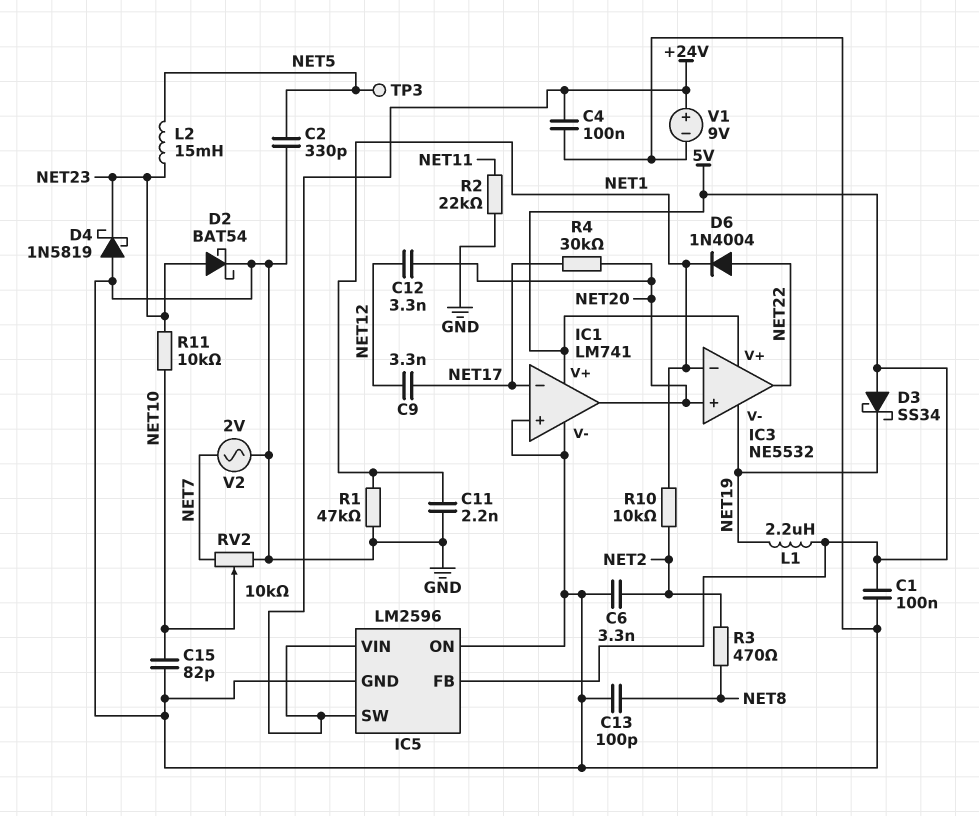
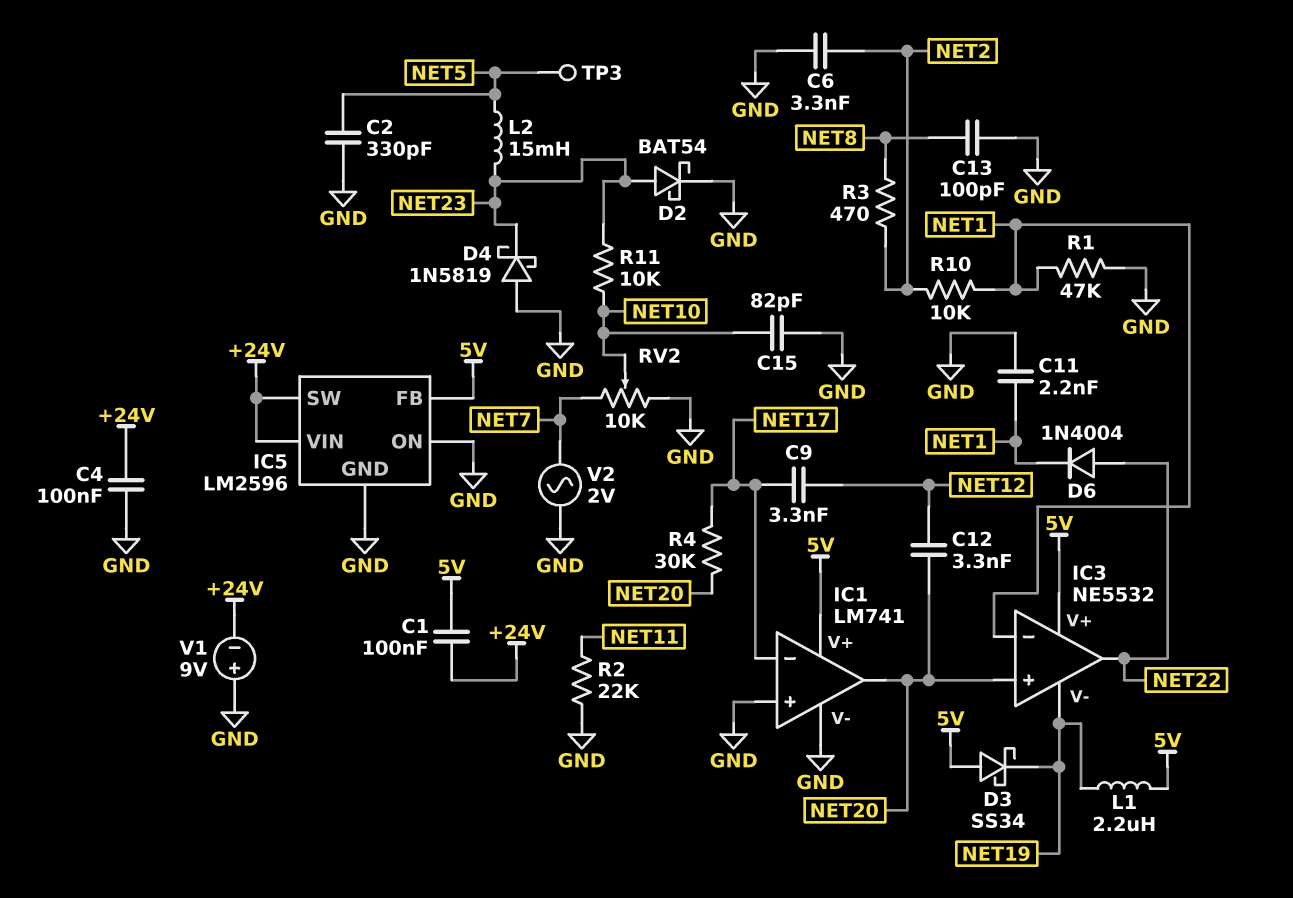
C1: 100nF (5V, GND) -> 100nF (+24V, 5V)
V1: 9V (plus +24V, minus GND) -> 9V (plus GND, minus +24V)

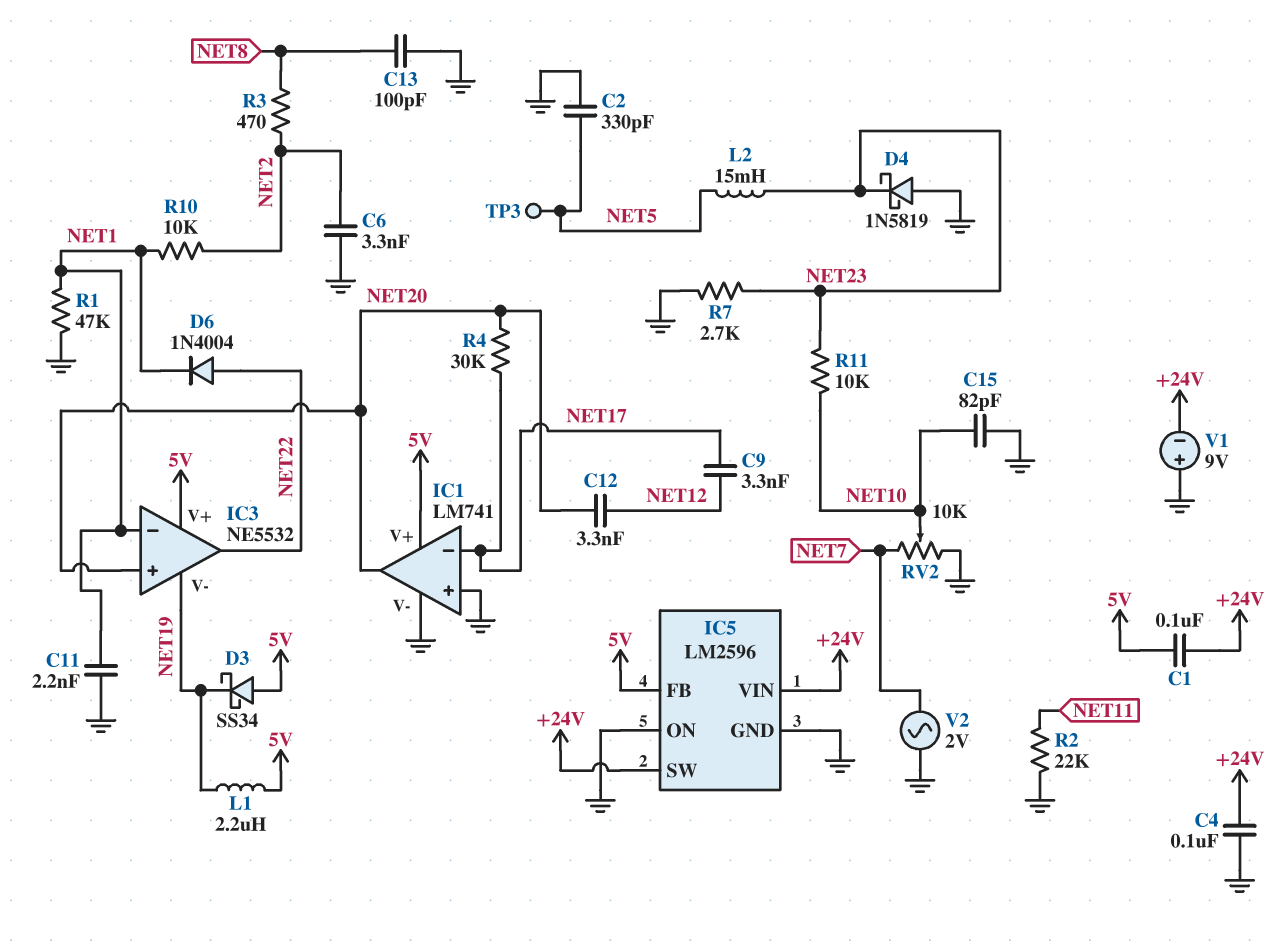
D2: schottky BAT54 (A NET23, K GND) -> none
R7: none -> 2.7k (GND, NET23)

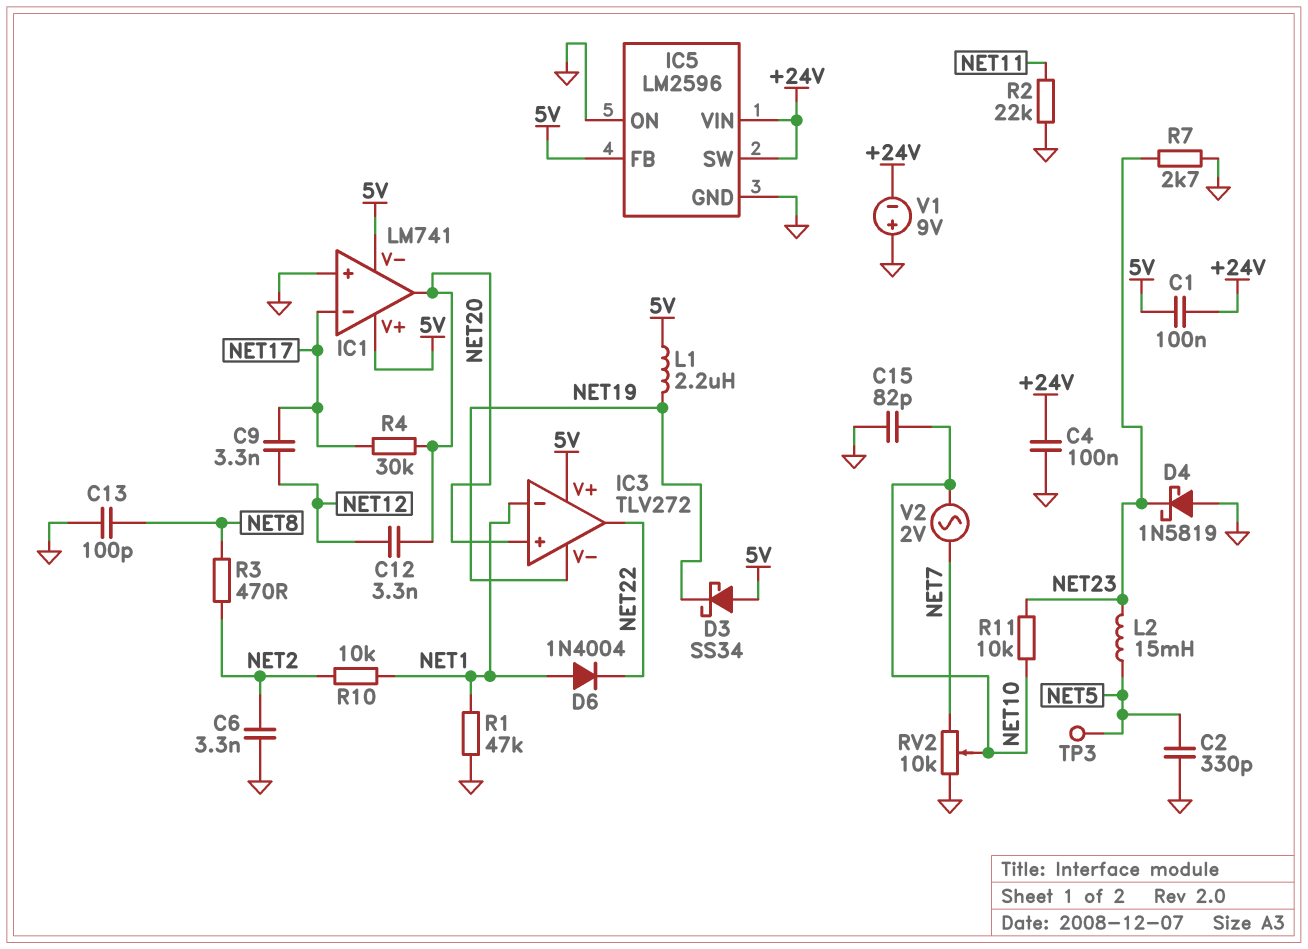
C11: 2.2nF (GND, NET1) -> none
D6: diode 1N4004 (A NET22, K NET1) -> diode 1N4004 (A NET1, K NET22)
IC1 pin V-: GND -> 5V
IC3: NE5532 -> TLV272
V2: AC 2V (GND, NET7) -> AC 2V (NET7, NET10)

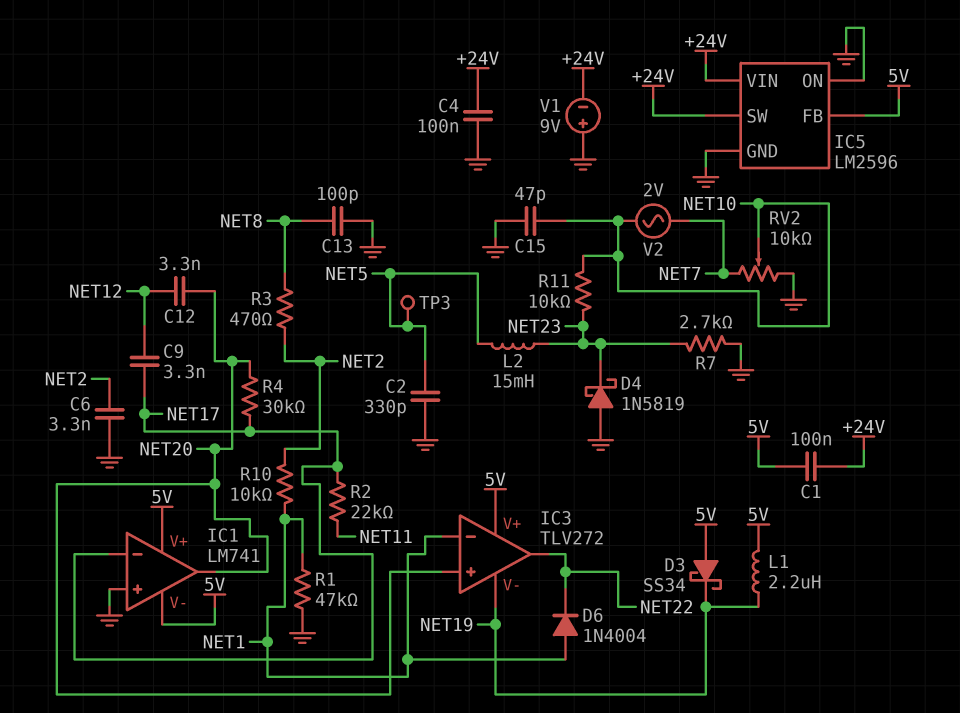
C15: 82pF (GND, NET10) -> 47pF (GND, NET10)
R2: 22k (GND, NET11) -> 22k (NET11, NET17)

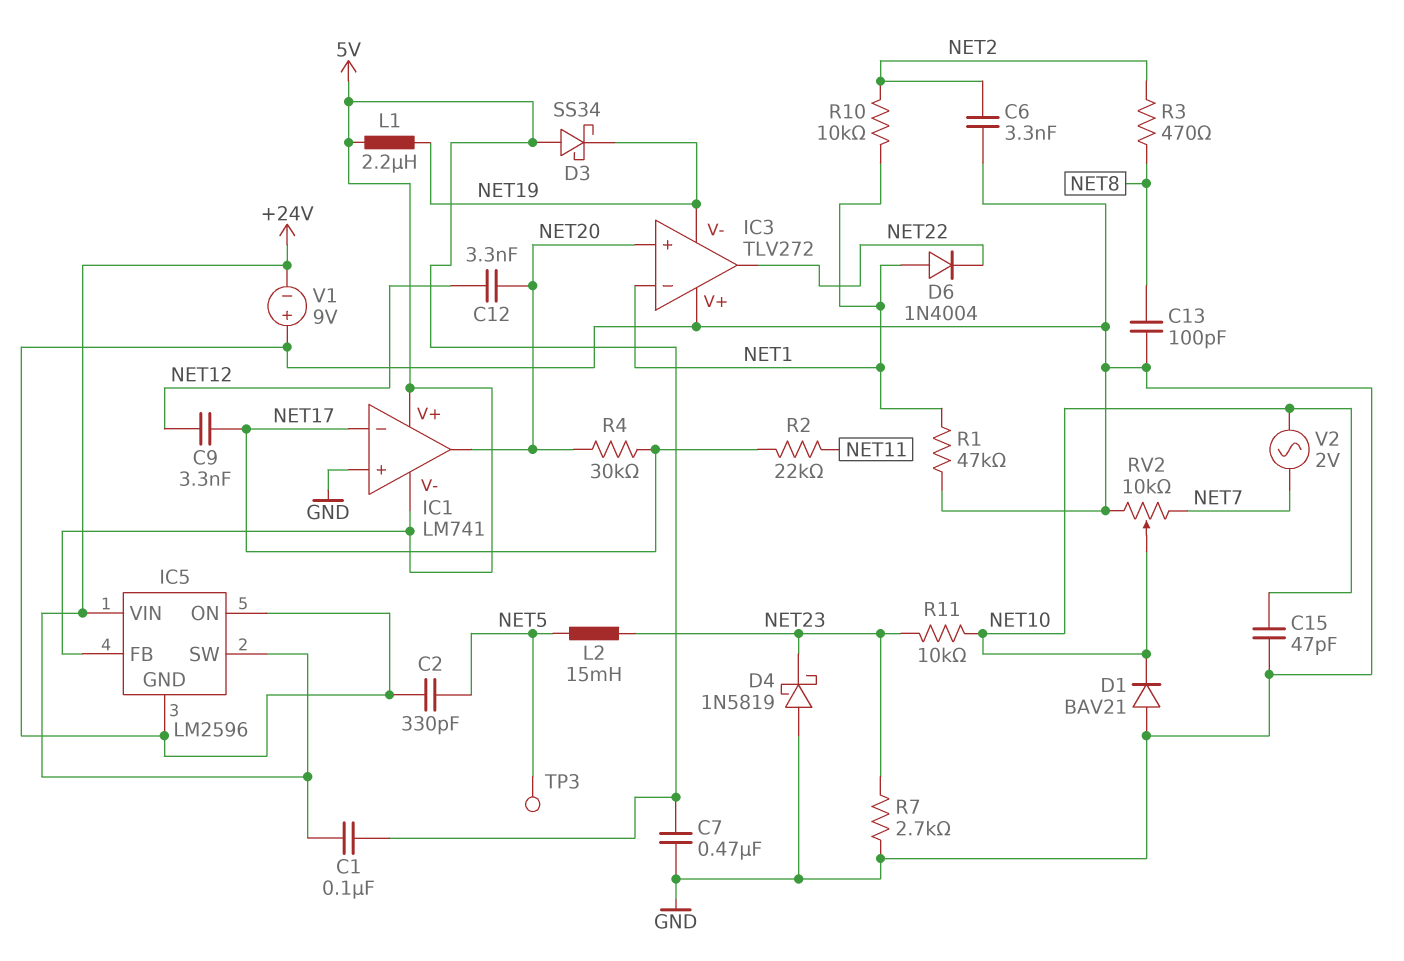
C4: 100nF (+24V, GND) -> none
C7: none -> 470nF (5V, GND)
D1: none -> diode BAV21 (A GND, K NET10)
IC3 pin V+: 5V -> GND

